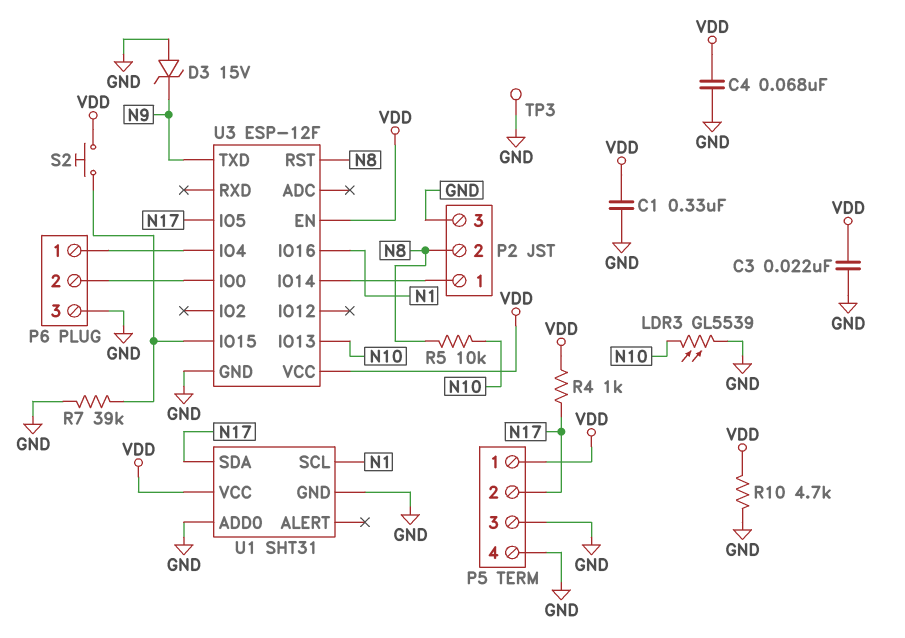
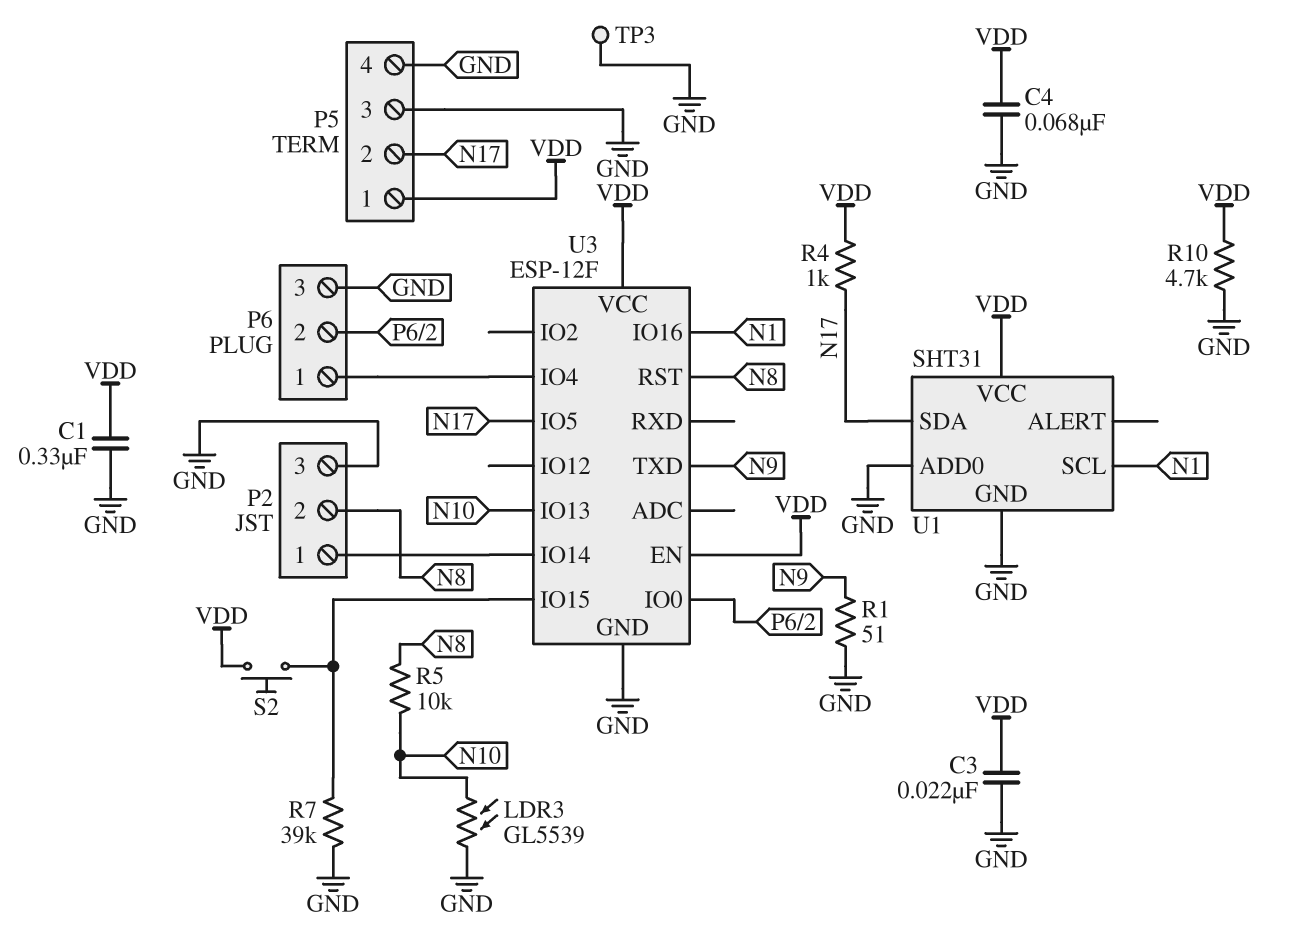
D3: zener 15V (A GND, K N9) -> none
R1: none -> 51 (GND, N9)

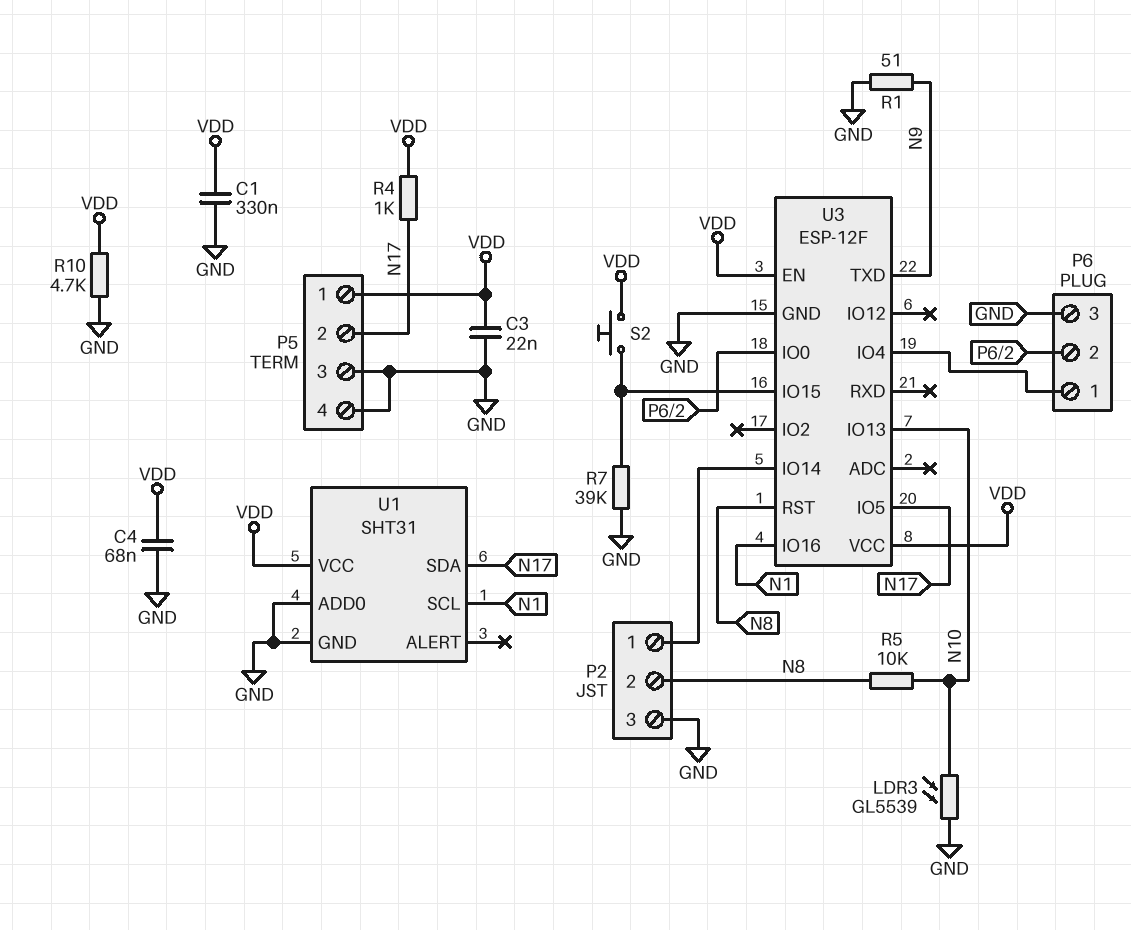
TP3: test point (GND) -> none

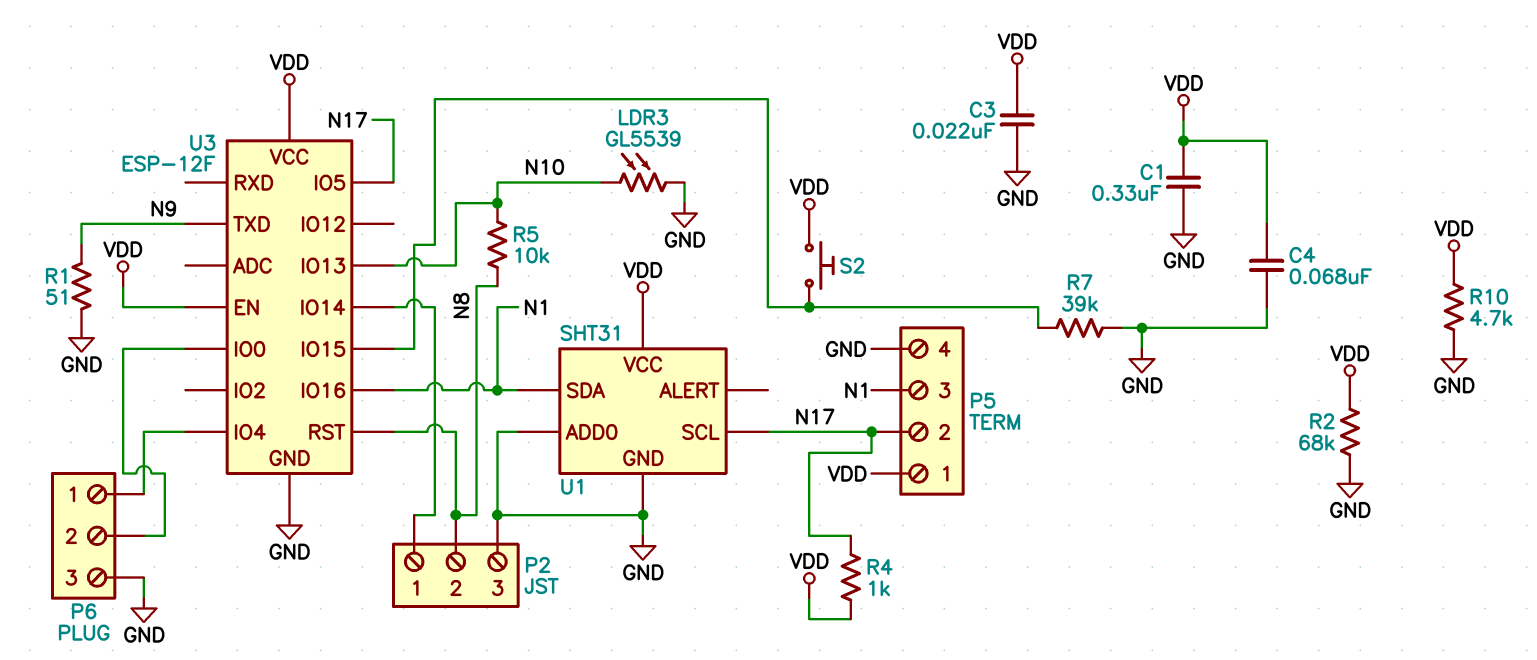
P5 pin 3: GND -> N1
R2: none -> 68k (GND, VDD)
U1 pin SCL: N1 -> N17
U1 pin SDA: N17 -> N1

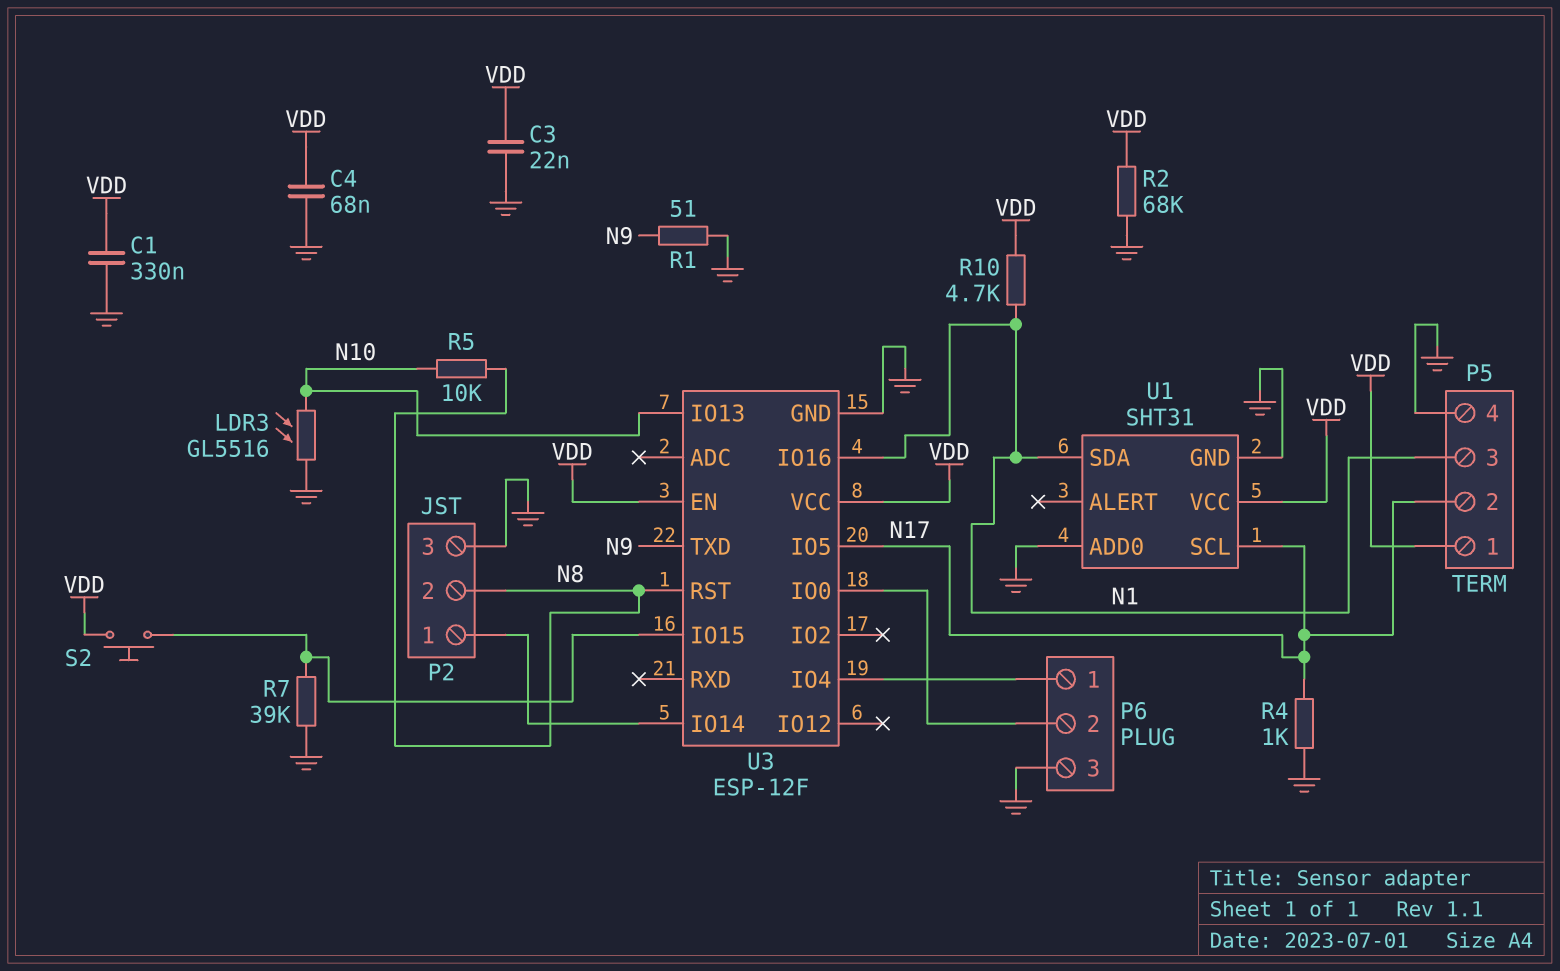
LDR3: GL5539 (GND, N10) -> GL5516 (GND, N10)
R4: 1k (N17, VDD) -> 1k (GND, N17)
R10: 4.7k (GND, VDD) -> 4.7k (N1, VDD)

